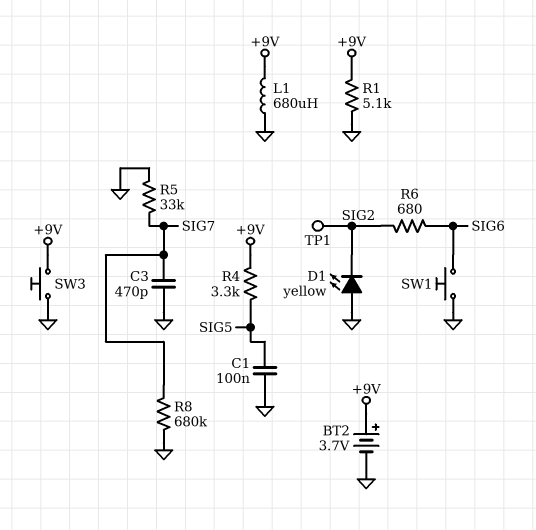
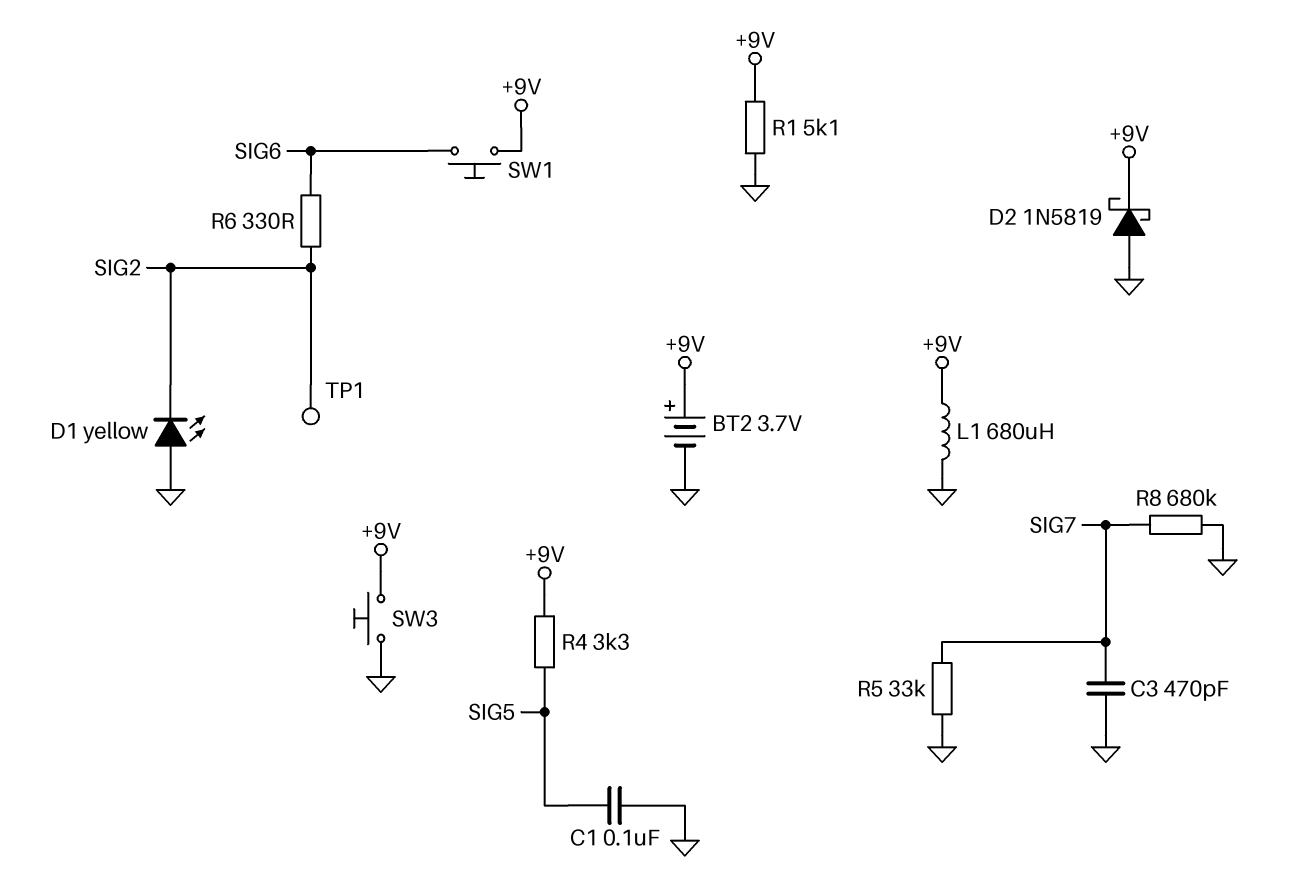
D2: none -> schottky 1N5819 (A GND, K +9V)
R6: 680 (SIG2, SIG6) -> 330 (SIG2, SIG6)
SW1: button (GND, SIG6) -> button (+9V, SIG6)

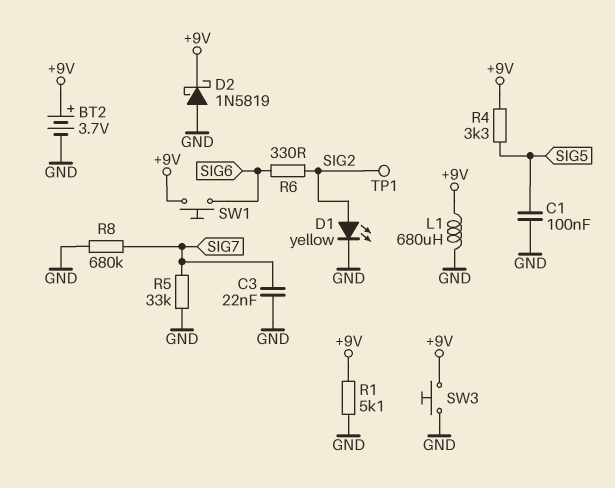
C3: 470pF (GND, SIG7) -> 22nF (GND, SIG7)
D1: LED yellow (A GND, K SIG2) -> LED yellow (A SIG2, K GND)

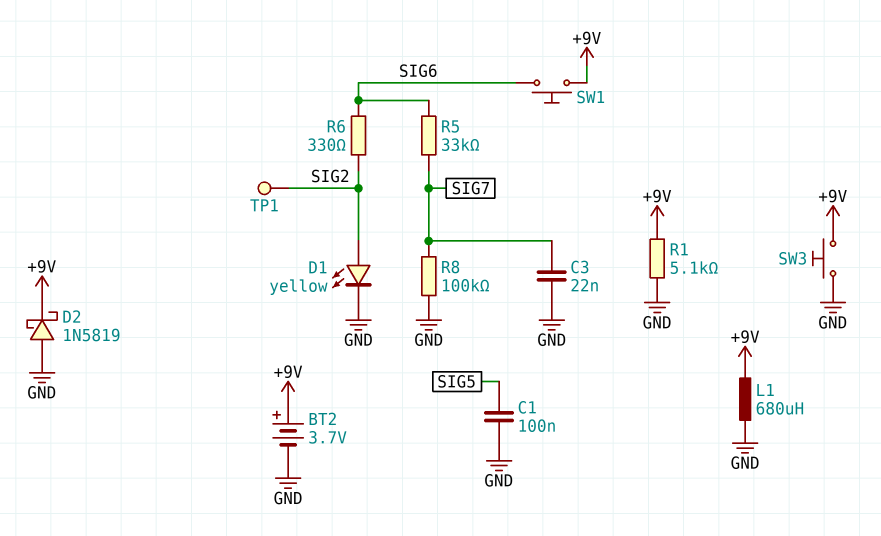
R4: 3.3k (+9V, SIG5) -> none
R5: 33k (GND, SIG7) -> 33k (SIG6, SIG7)
R8: 680k (GND, SIG7) -> 100k (GND, SIG7)

